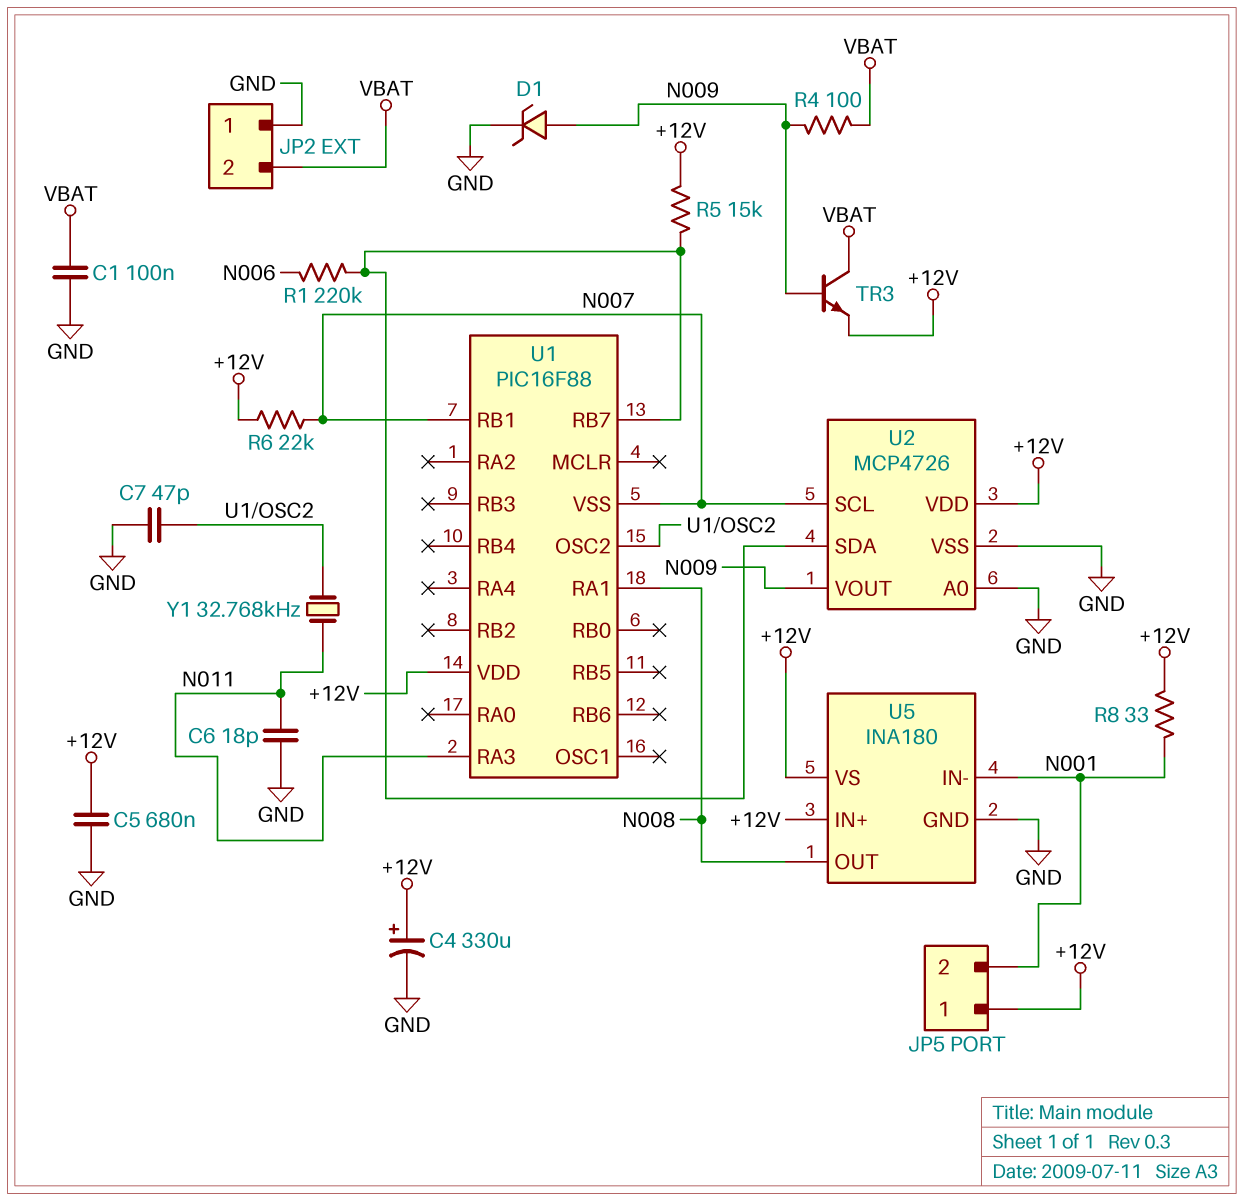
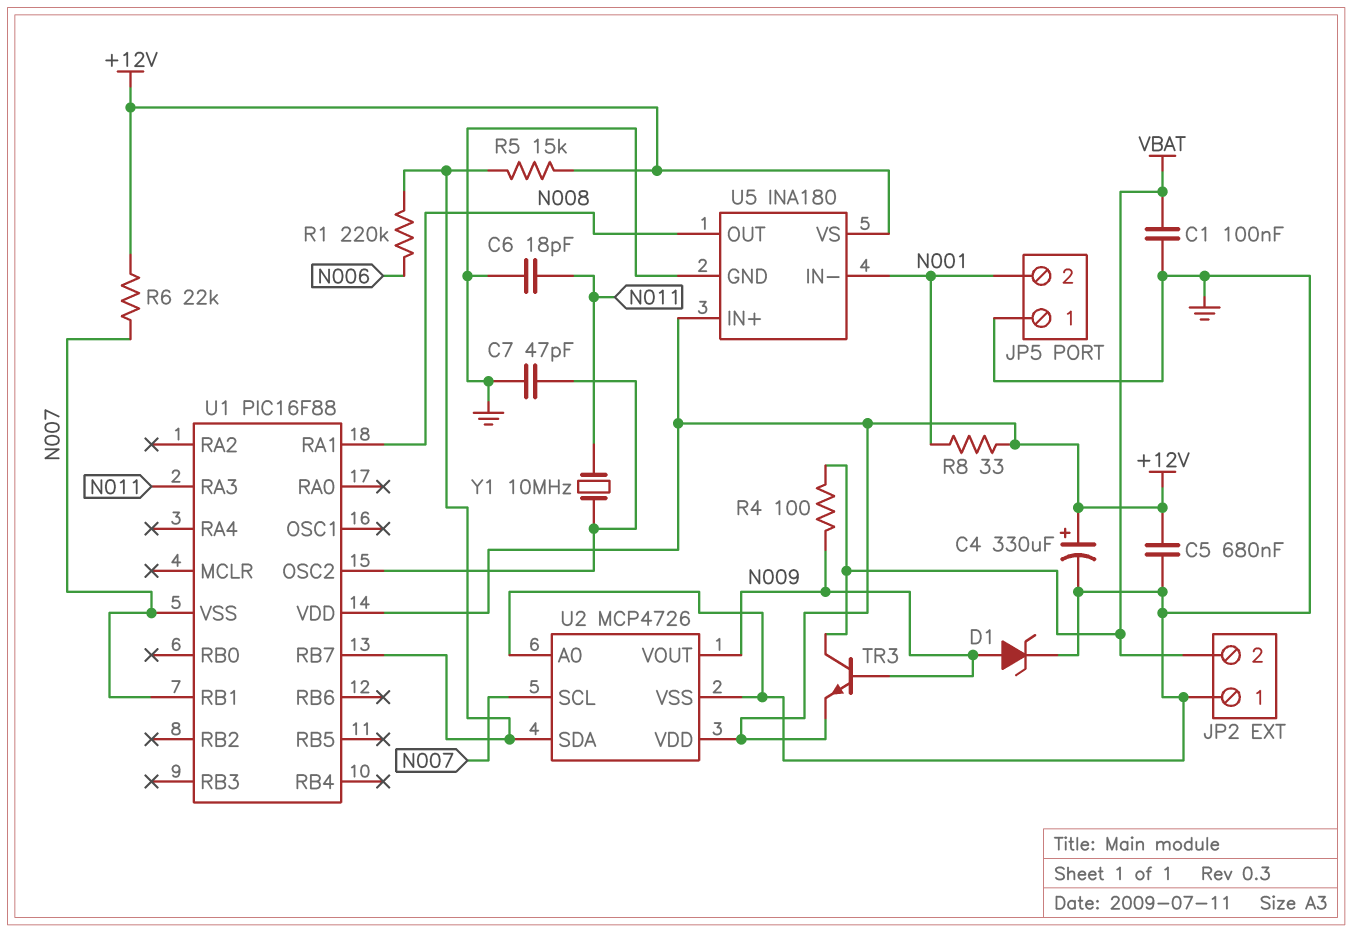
JP5 pin 1: +12V -> GND
Y1: 32.768kHz (N011, U1/OSC2) -> 10MHz (N011, U1/OSC2)

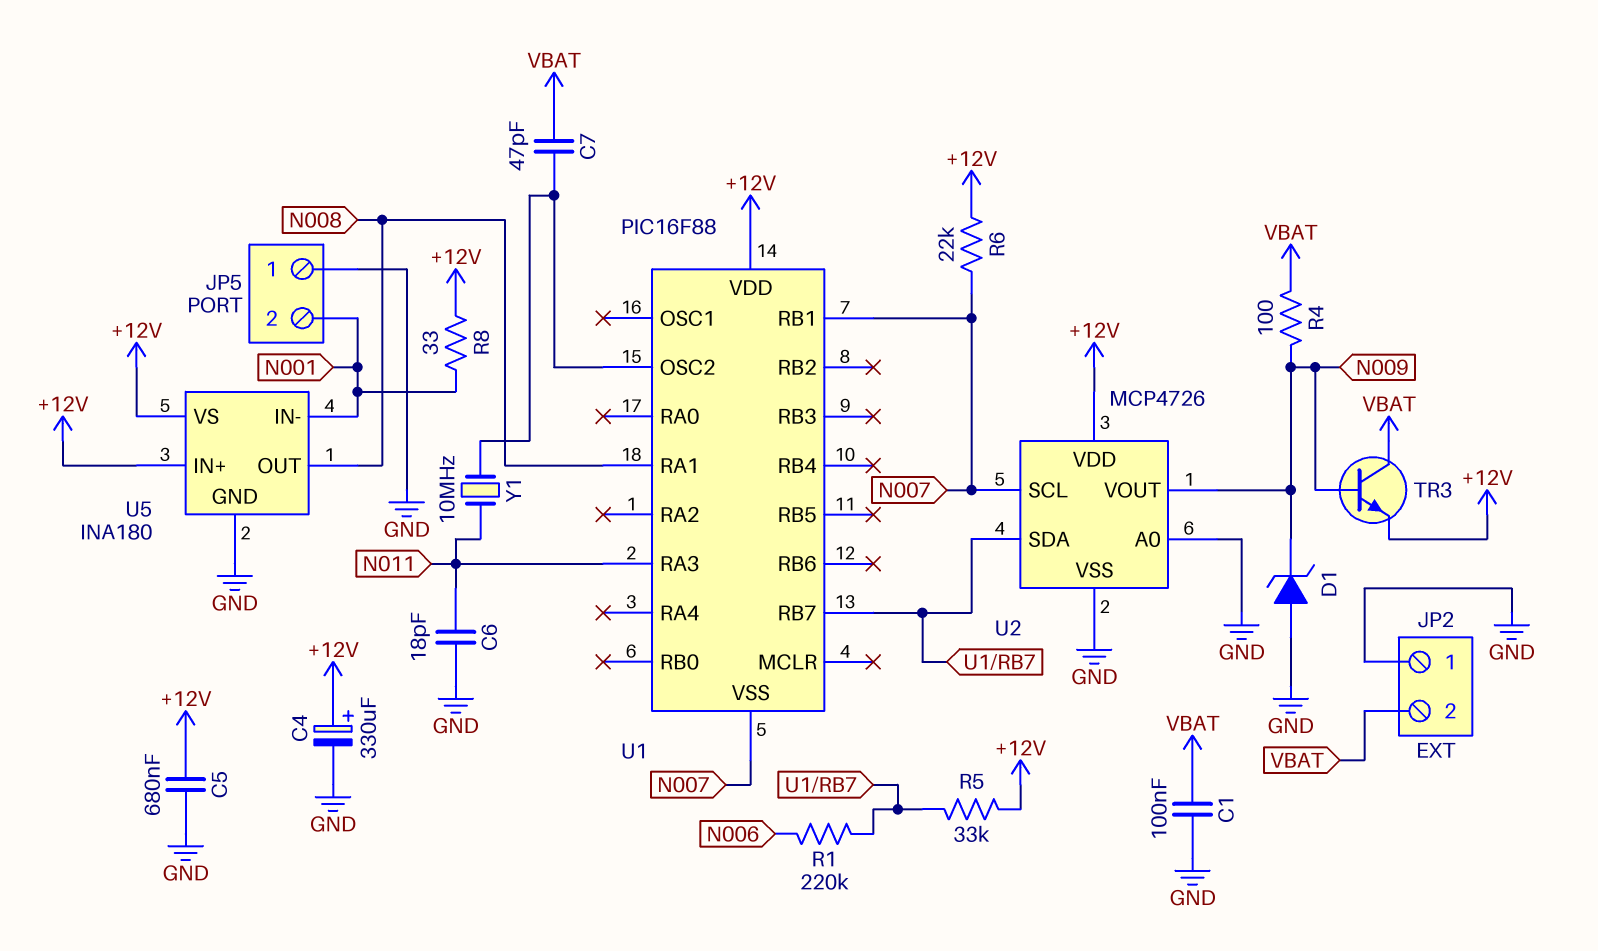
C7: 47pF (GND, U1/OSC2) -> 47pF (U1/OSC2, VBAT)
D1: zener (A N009, K GND) -> zener (A GND, K N009)
R5: 15k (+12V, U1/RB7) -> 33k (+12V, U1/RB7)

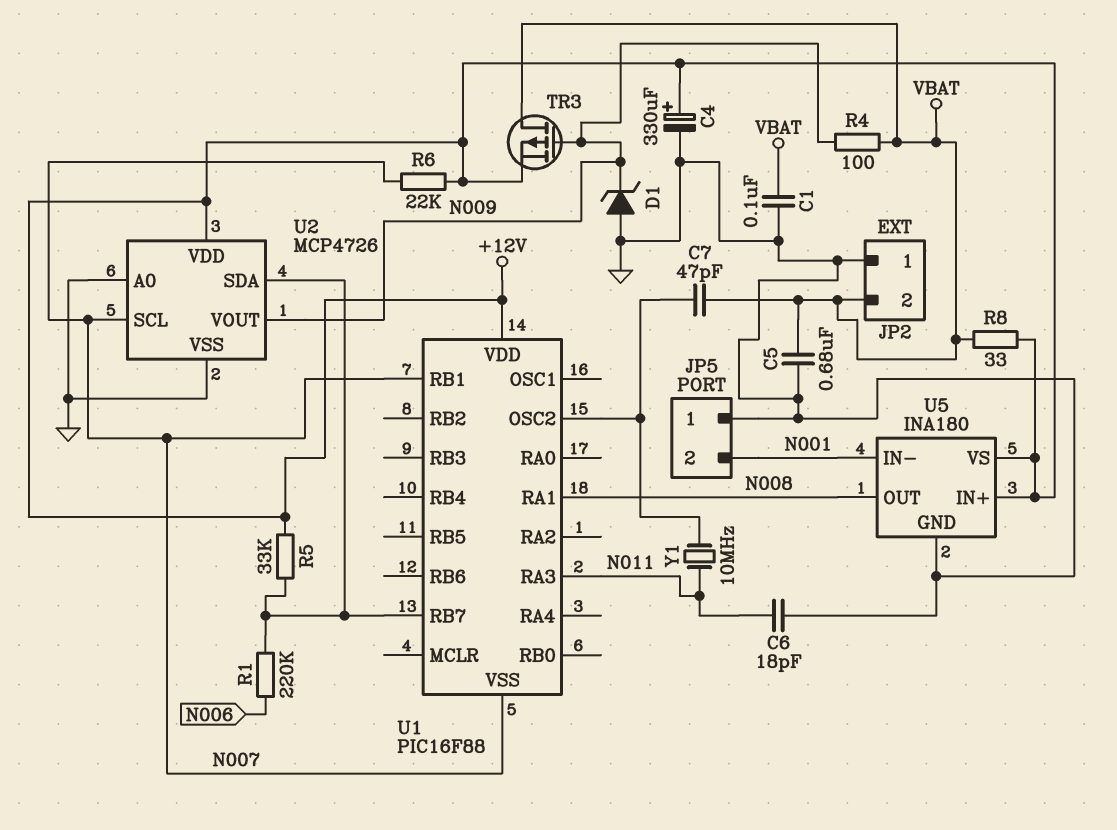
C5: 680nF (+12V, GND) -> 680nF (GND, VBAT)
R8: 33 (+12V, N001) -> 33 (+12V, VBAT)
TR3: NPN (B N009, C VBAT, E +12V) -> PMOS (G N009, D VBAT, S +12V)

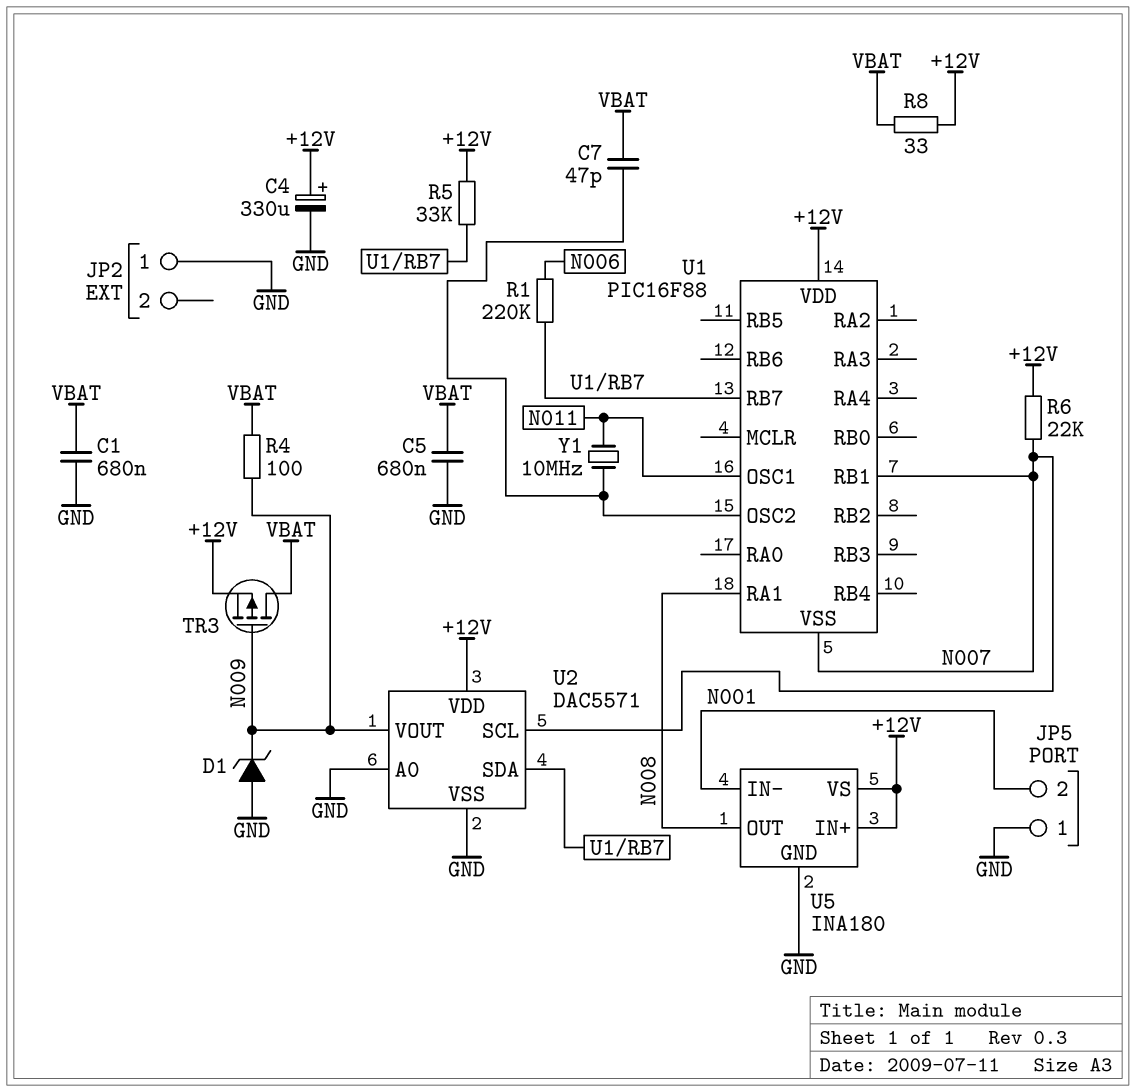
C1: 100nF (GND, VBAT) -> 680nF (GND, VBAT)
C6: 18pF (GND, N011) -> none
JP2 pin 2: VBAT -> none
U1 pin OSC1: none -> N011
U1 pin RA3: N011 -> none
U2: MCP4726 -> DAC5571

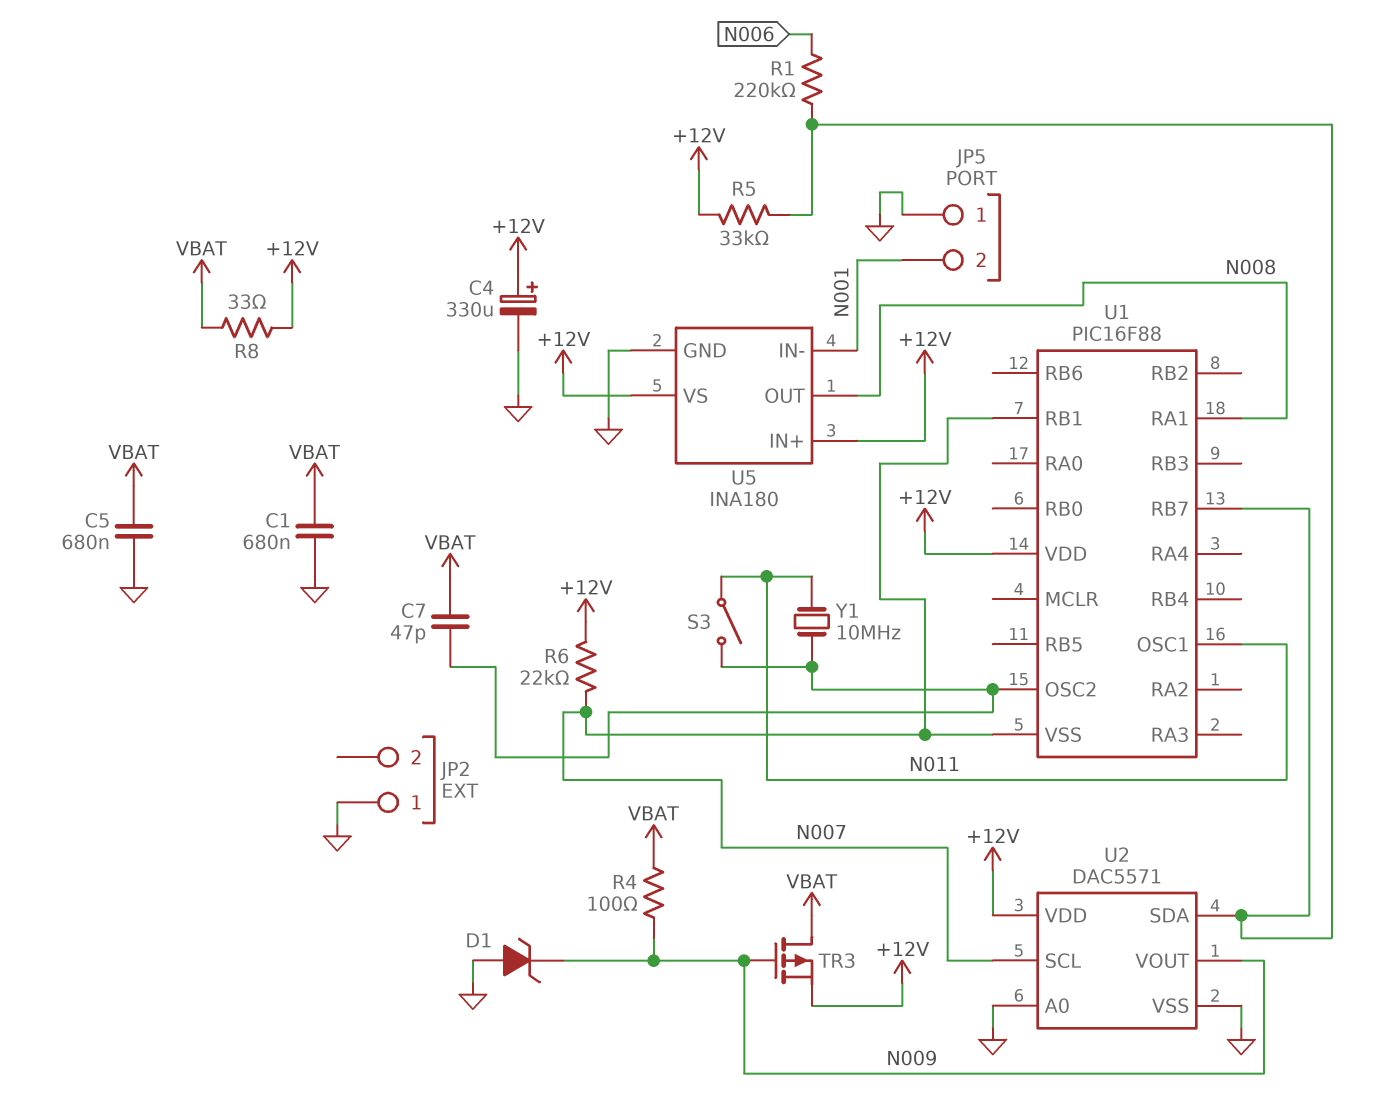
S3: none -> switch (N011, U1/OSC2)

